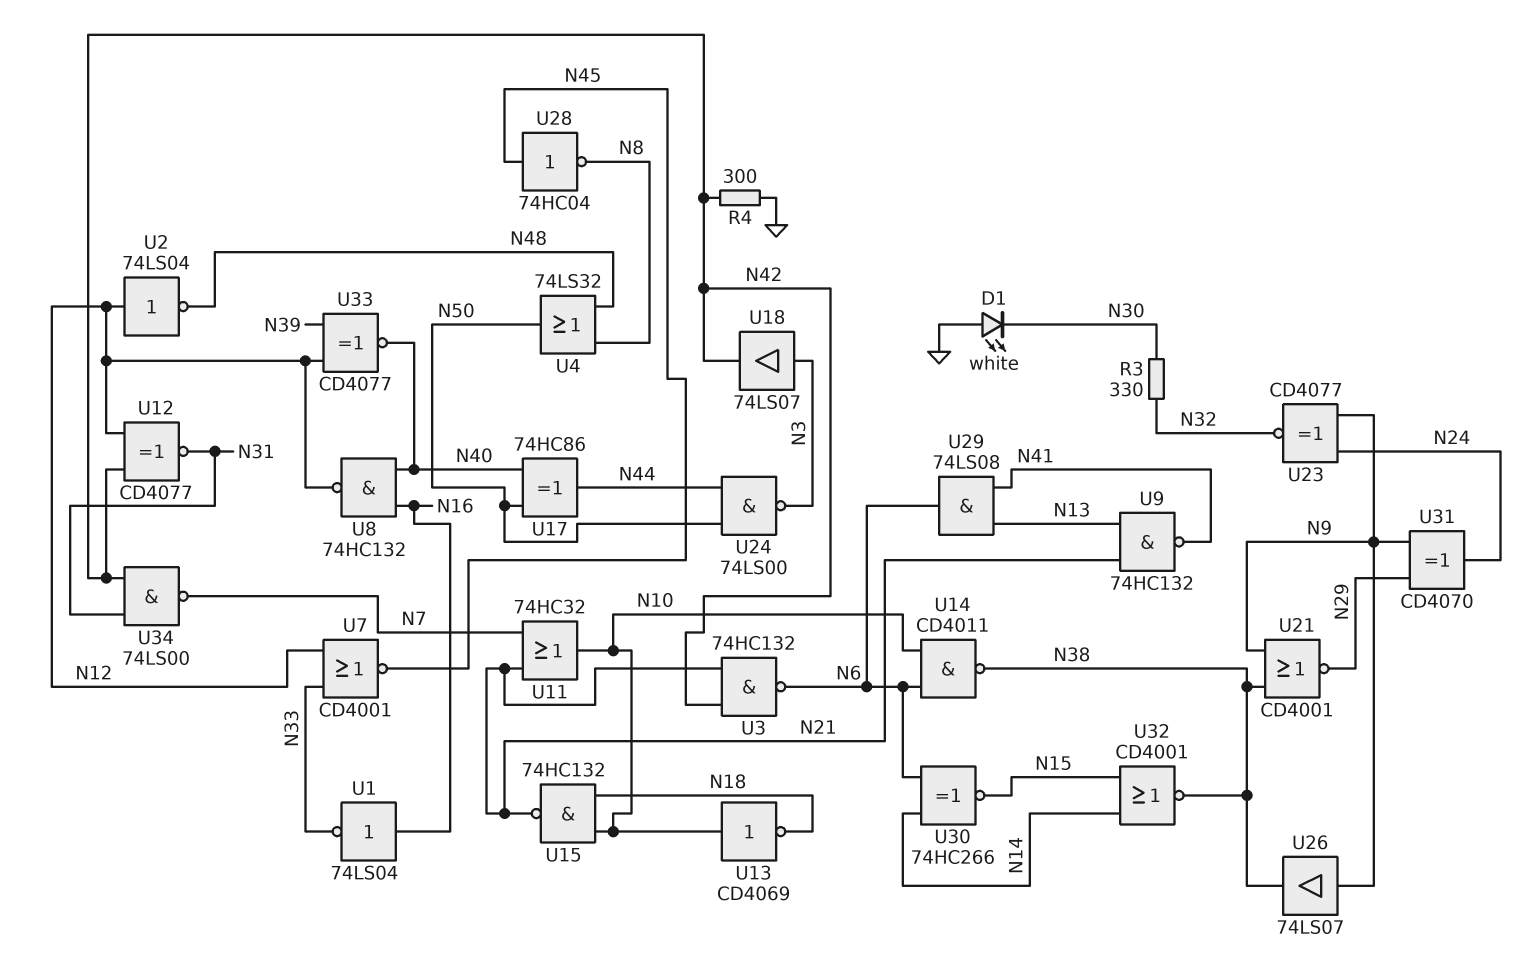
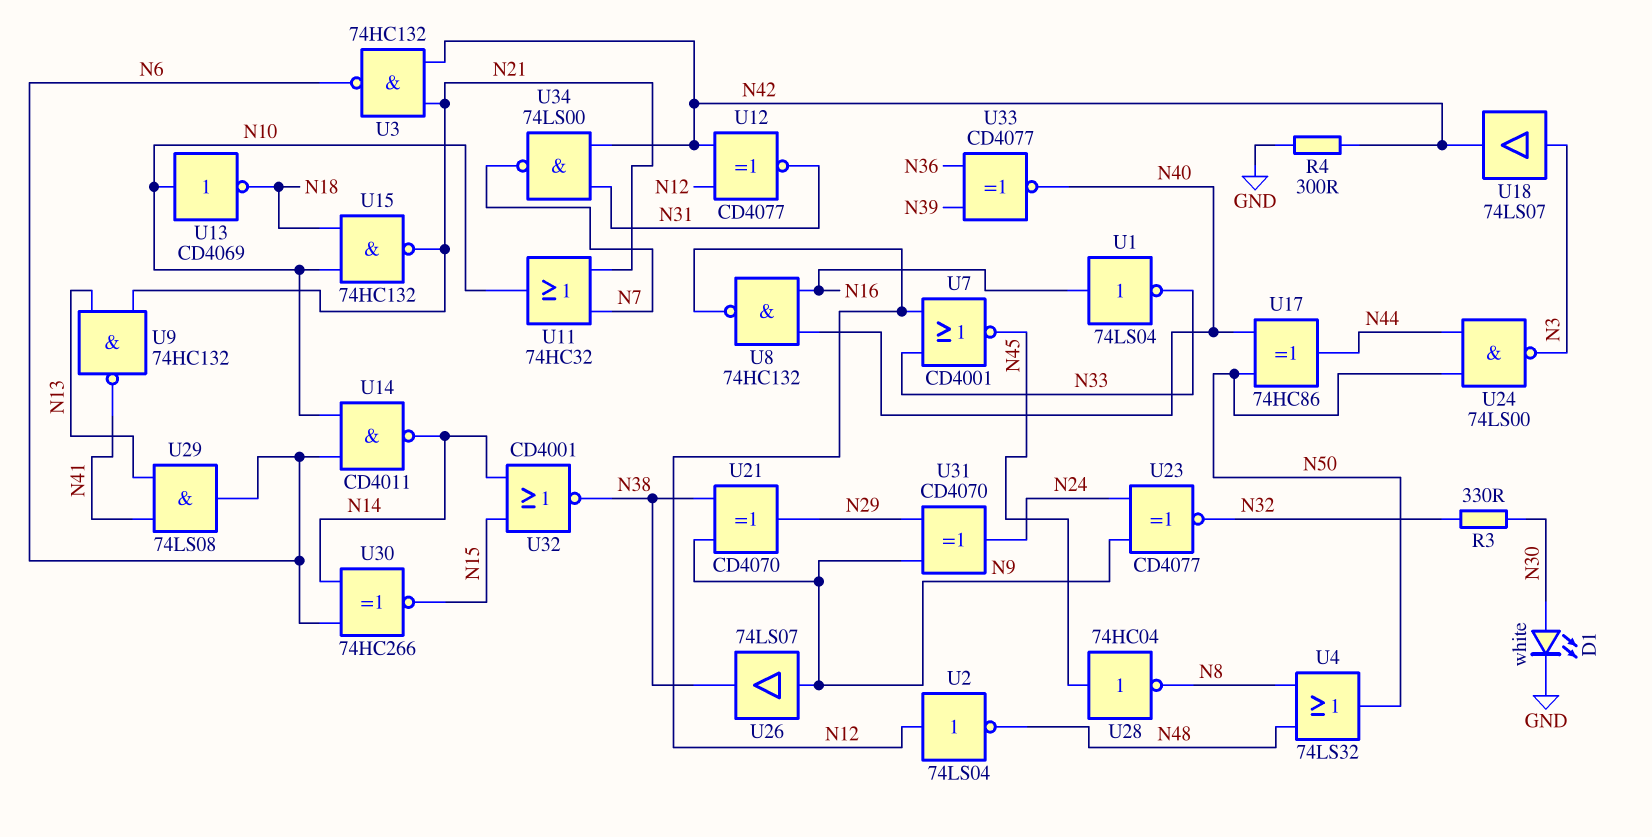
D1: LED white (A GND, K N30) -> LED white (A N30, K GND)
U14: NAND CD4011 (in N6, in N10, out N38) -> NAND CD4011 (in N6, in N10, out N14)
U21: NOR CD4001 (in N9, in N38, out N29) -> XOR CD4070 (in N9, in N38, out N29)
U33: XNOR CD4077 (in N12, in N39, out N40) -> XNOR CD4077 (in N36, in N39, out N40)

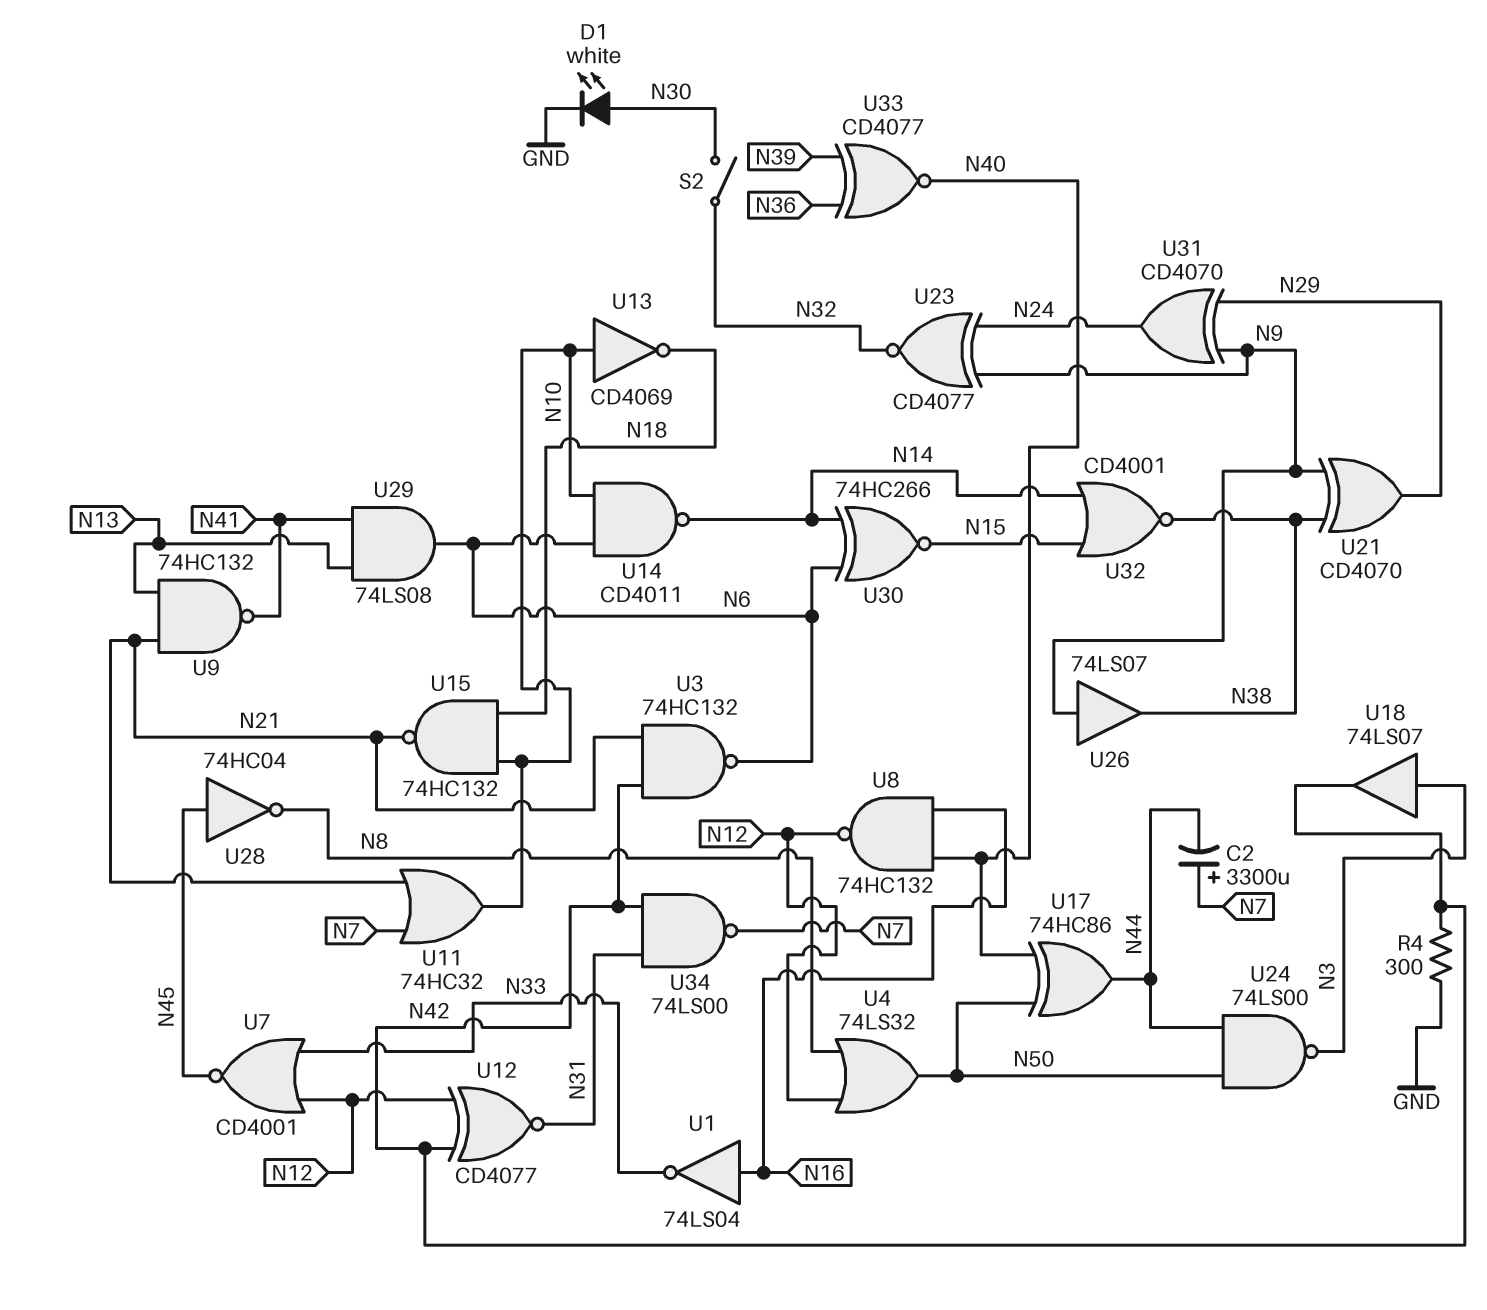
C2: none -> 3300uF (plus N7, minus N44)
R3: 330 (N30, N32) -> none
S2: none -> switch (N30, N32)
U2: NOT 74LS04 (in N12, out N48) -> none
U4: OR 74LS32 (in N8, in N48, out N50) -> OR 74LS32 (in N8, in N12, out N50)

